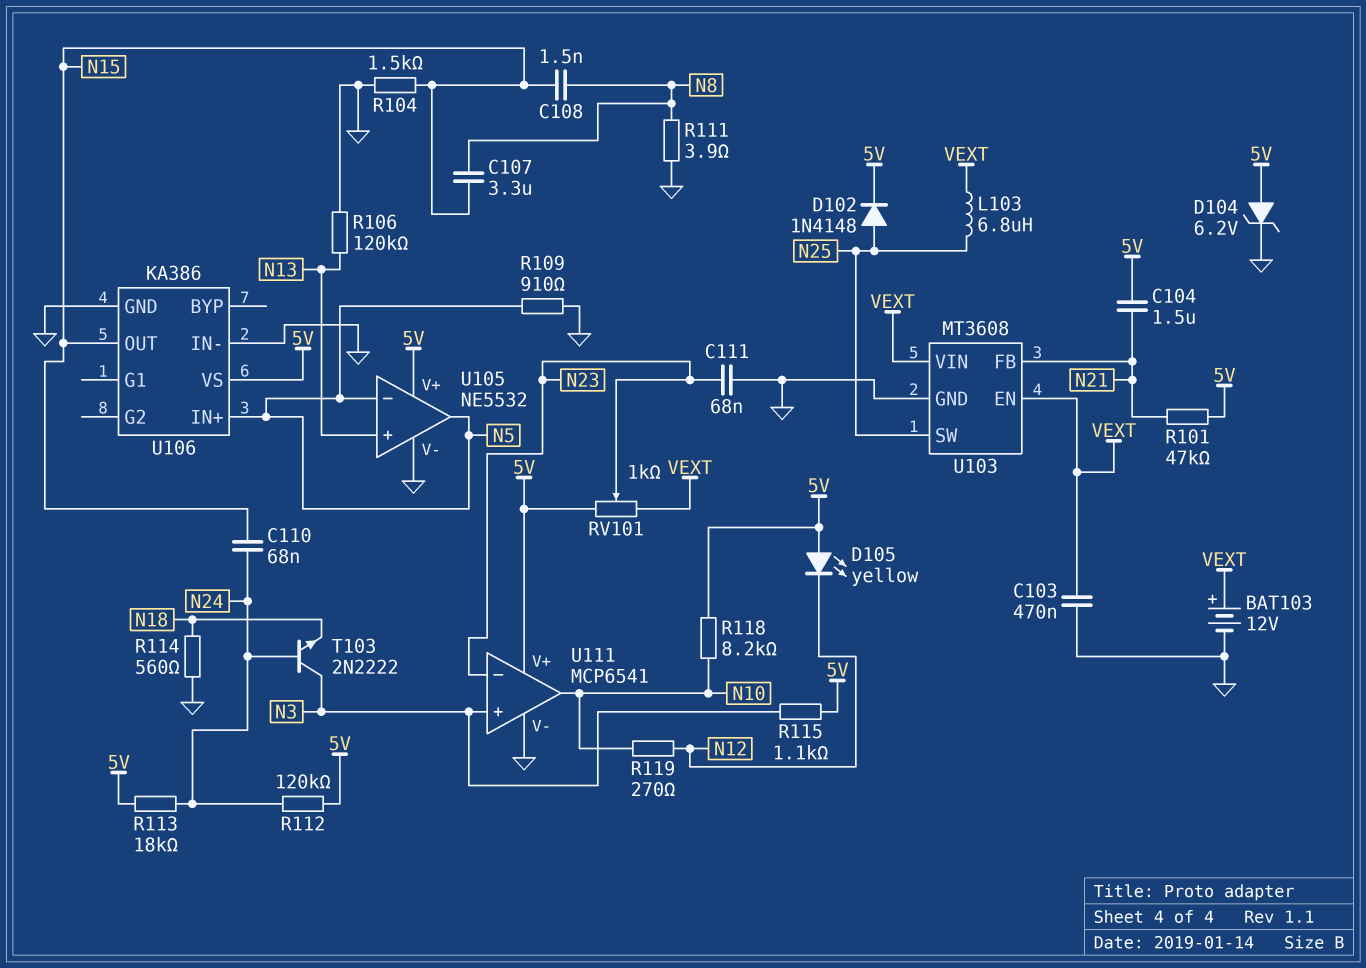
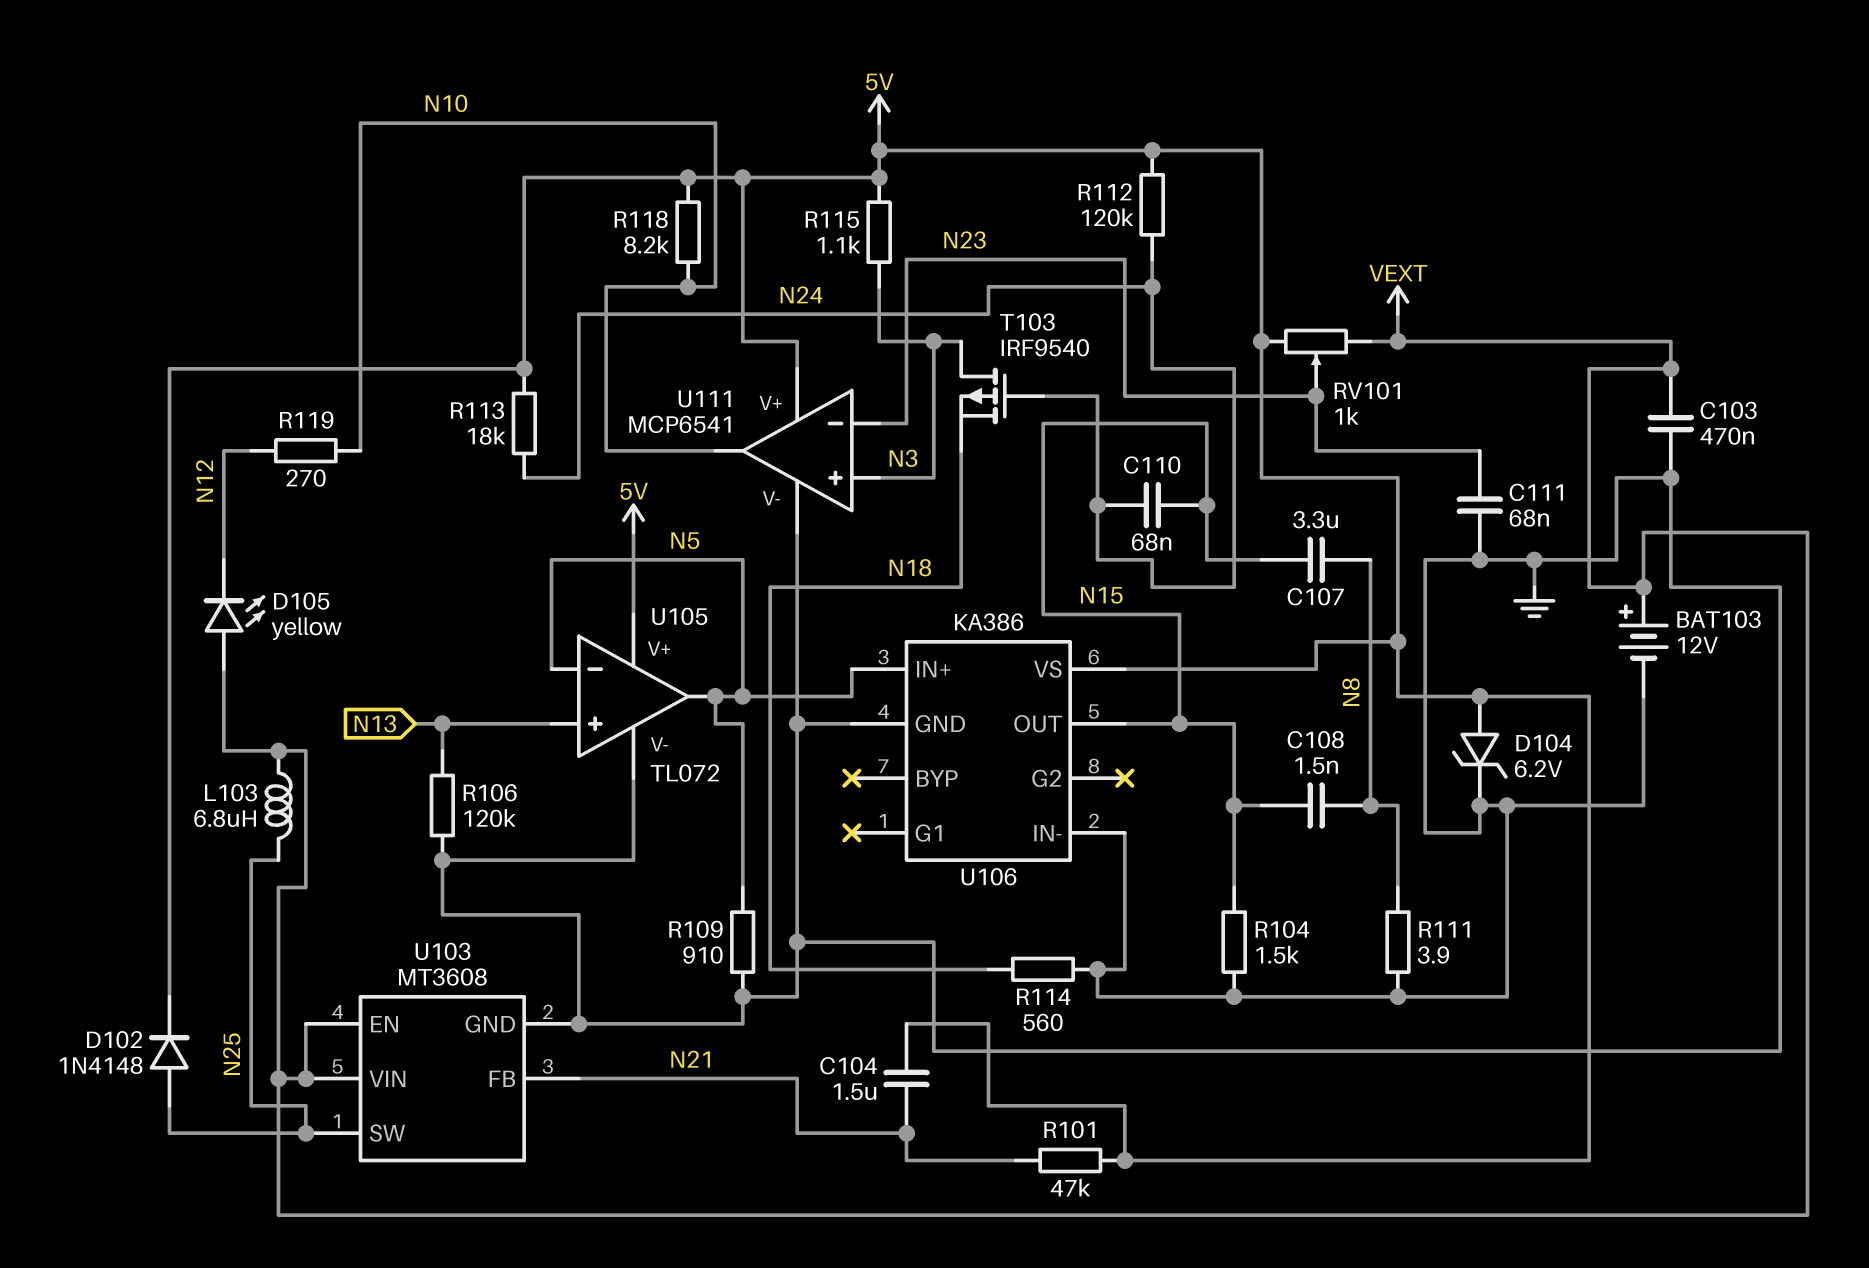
D105: LED yellow (A 5V, K N12) -> LED yellow (A VEXT, K N12)
T103: NPN 2N2222 (B N24, C N3, E N18) -> PMOS IRF9540 (G N24, D N3, S N18)
U105: NE5532 -> TL072

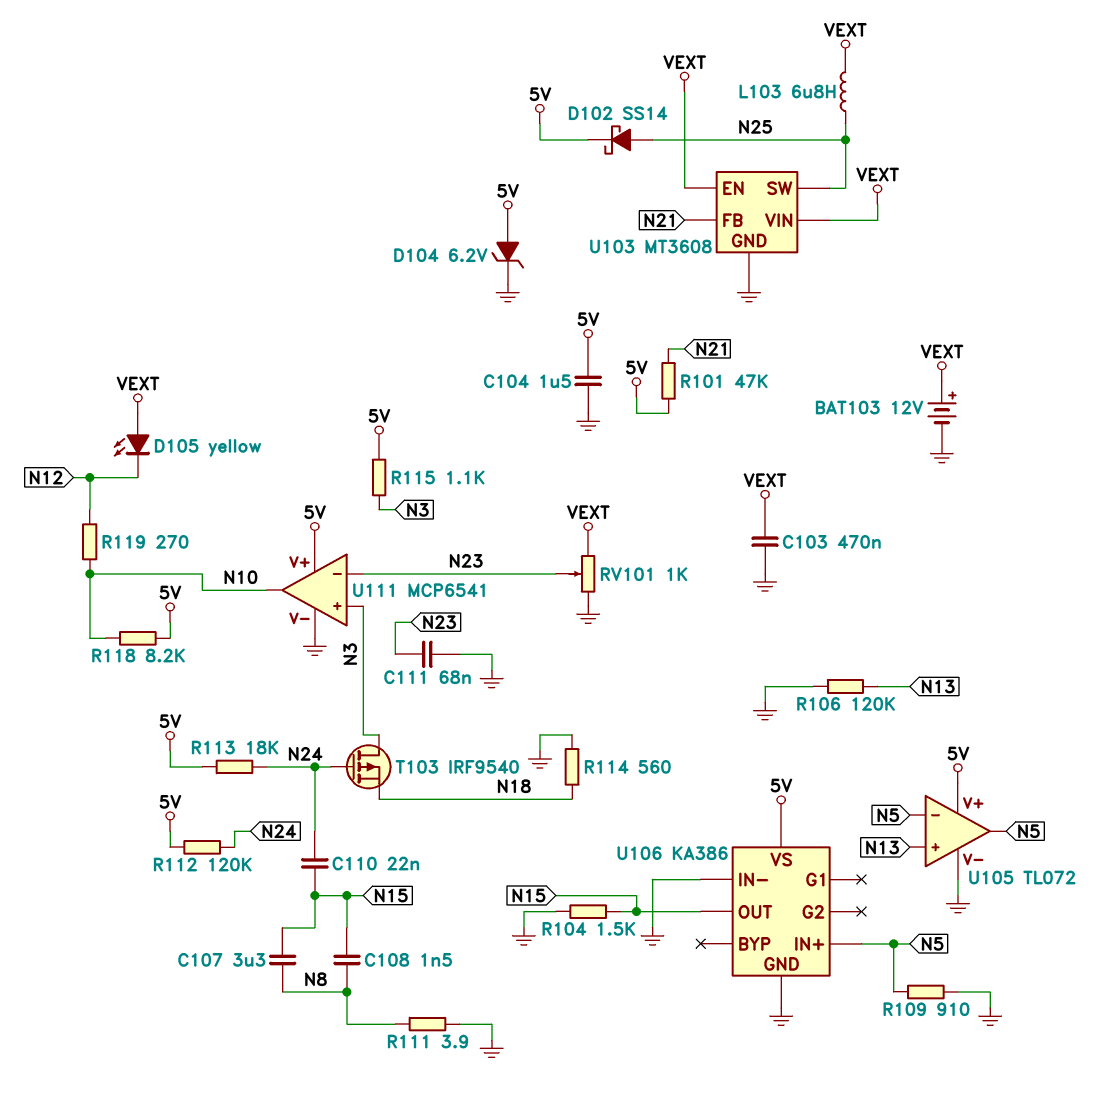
C104: 1.5uF (5V, N21) -> 1.5uF (5V, GND)
C110: 68nF (N15, N24) -> 22nF (N15, N24)
D102: diode 1N4148 (A N25, K 5V) -> schottky SS14 (A N25, K 5V)
RV101: 1k (5V, VEXT, wiper N23) -> 1k (GND, VEXT, wiper N23)

